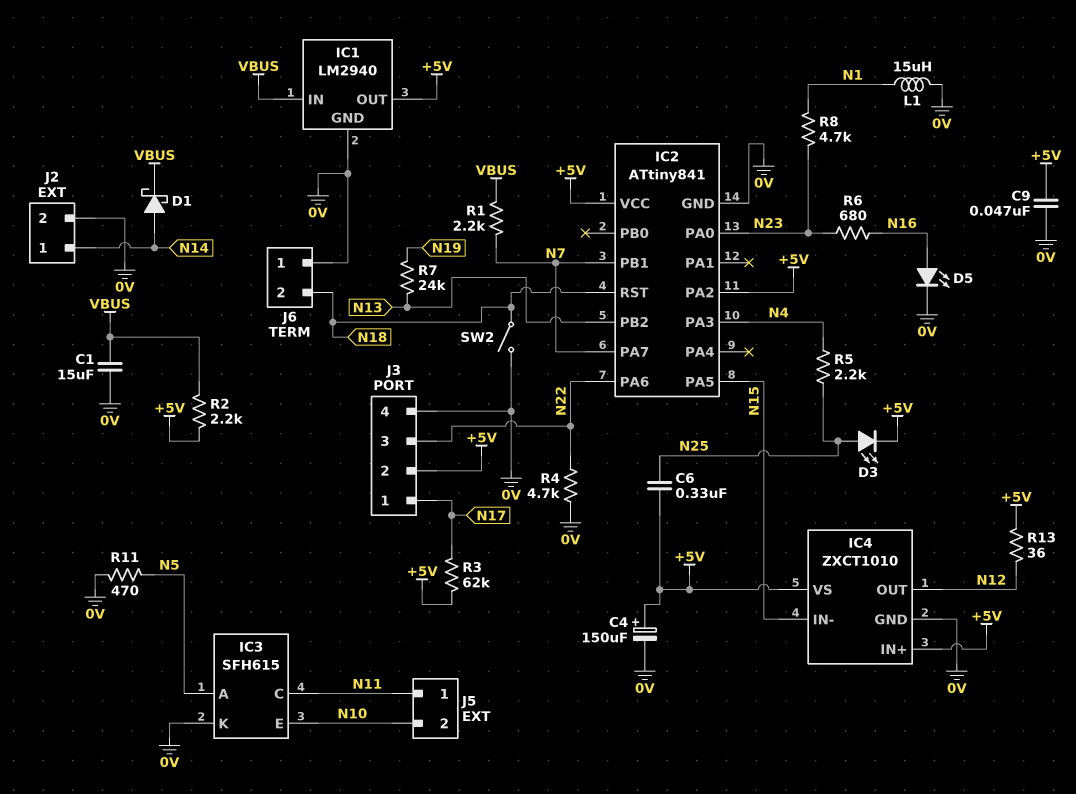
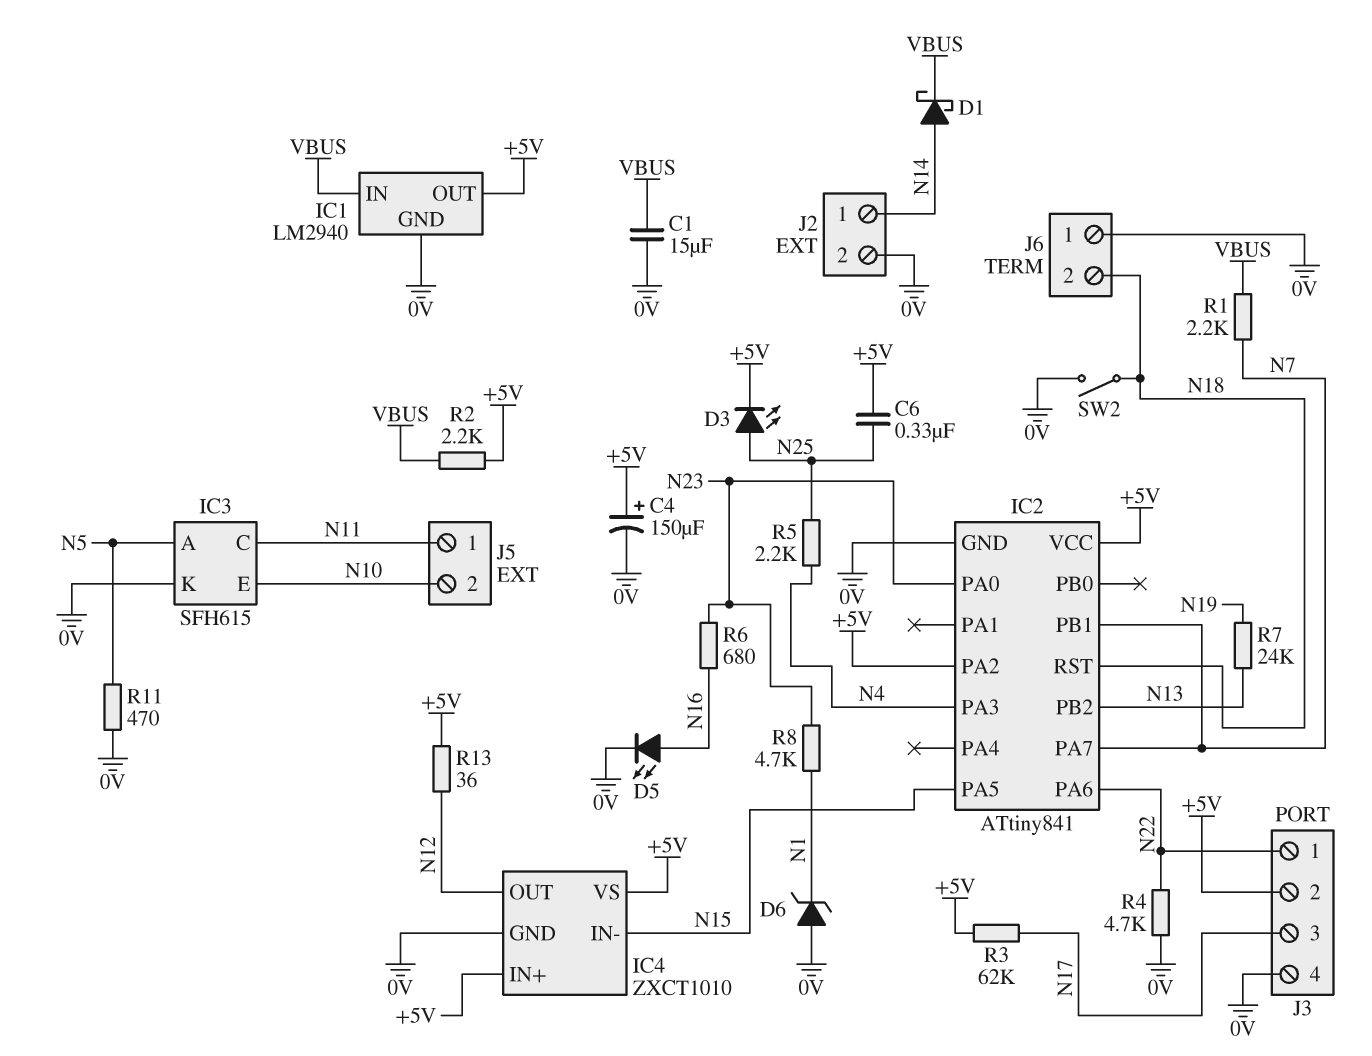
C9: 47nF (+5V, 0V) -> none
D6: none -> zener (A 0V, K N1)
J3 pin 1: N17 -> N22
J3 pin 3: N22 -> N17
L1: 15uH (0V, N1) -> none

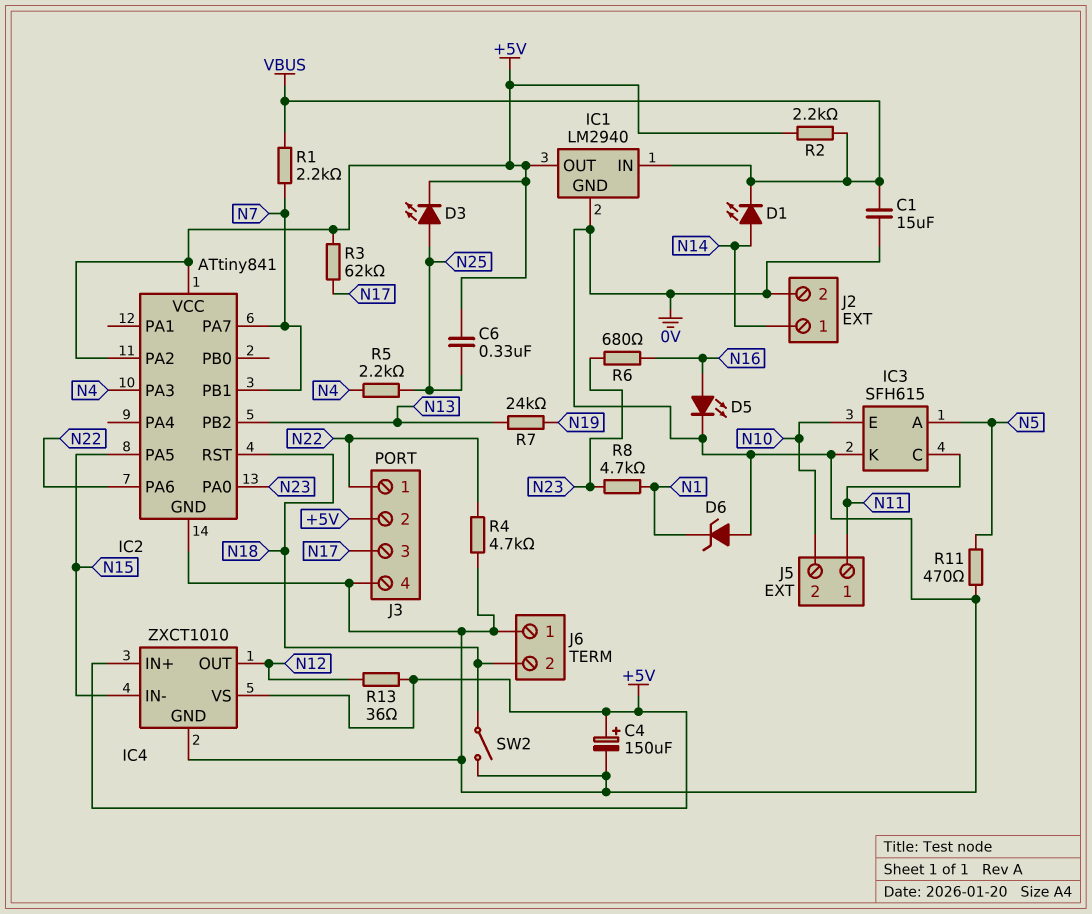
D1: schottky (A N14, K VBUS) -> LED (A N14, K VBUS)

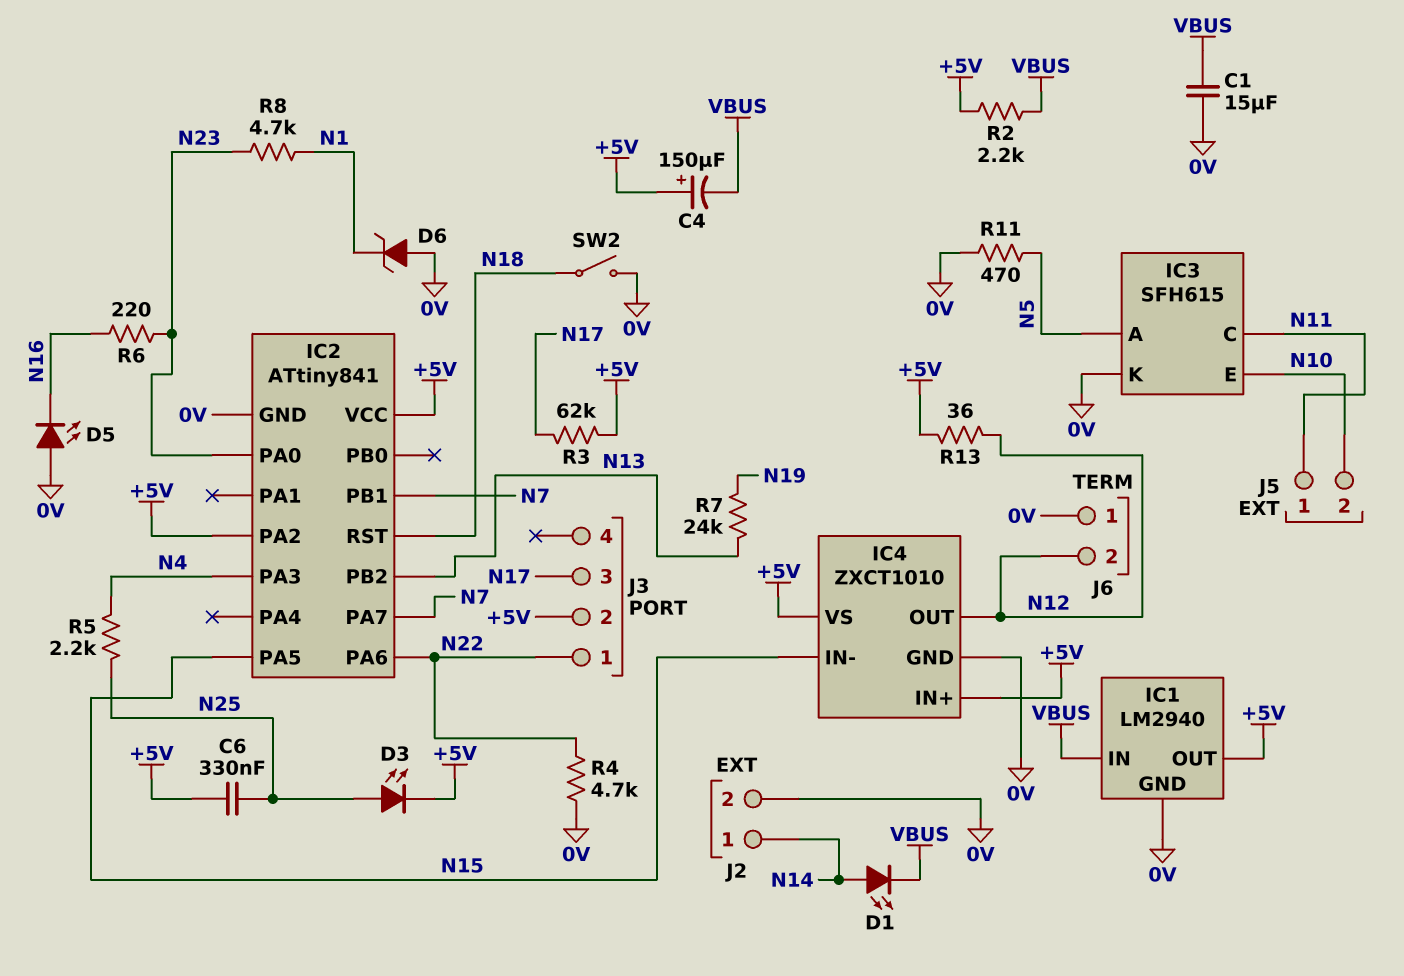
C4: 150uF (plus +5V, minus 0V) -> 150uF (plus +5V, minus VBUS)
D5: LED (A N16, K 0V) -> LED (A 0V, K N16)
J3 pin 4: 0V -> none
J6 pin 2: N18 -> N12
R1: 2.2k (N7, VBUS) -> none
R6: 680 (N16, N23) -> 220 (N16, N23)

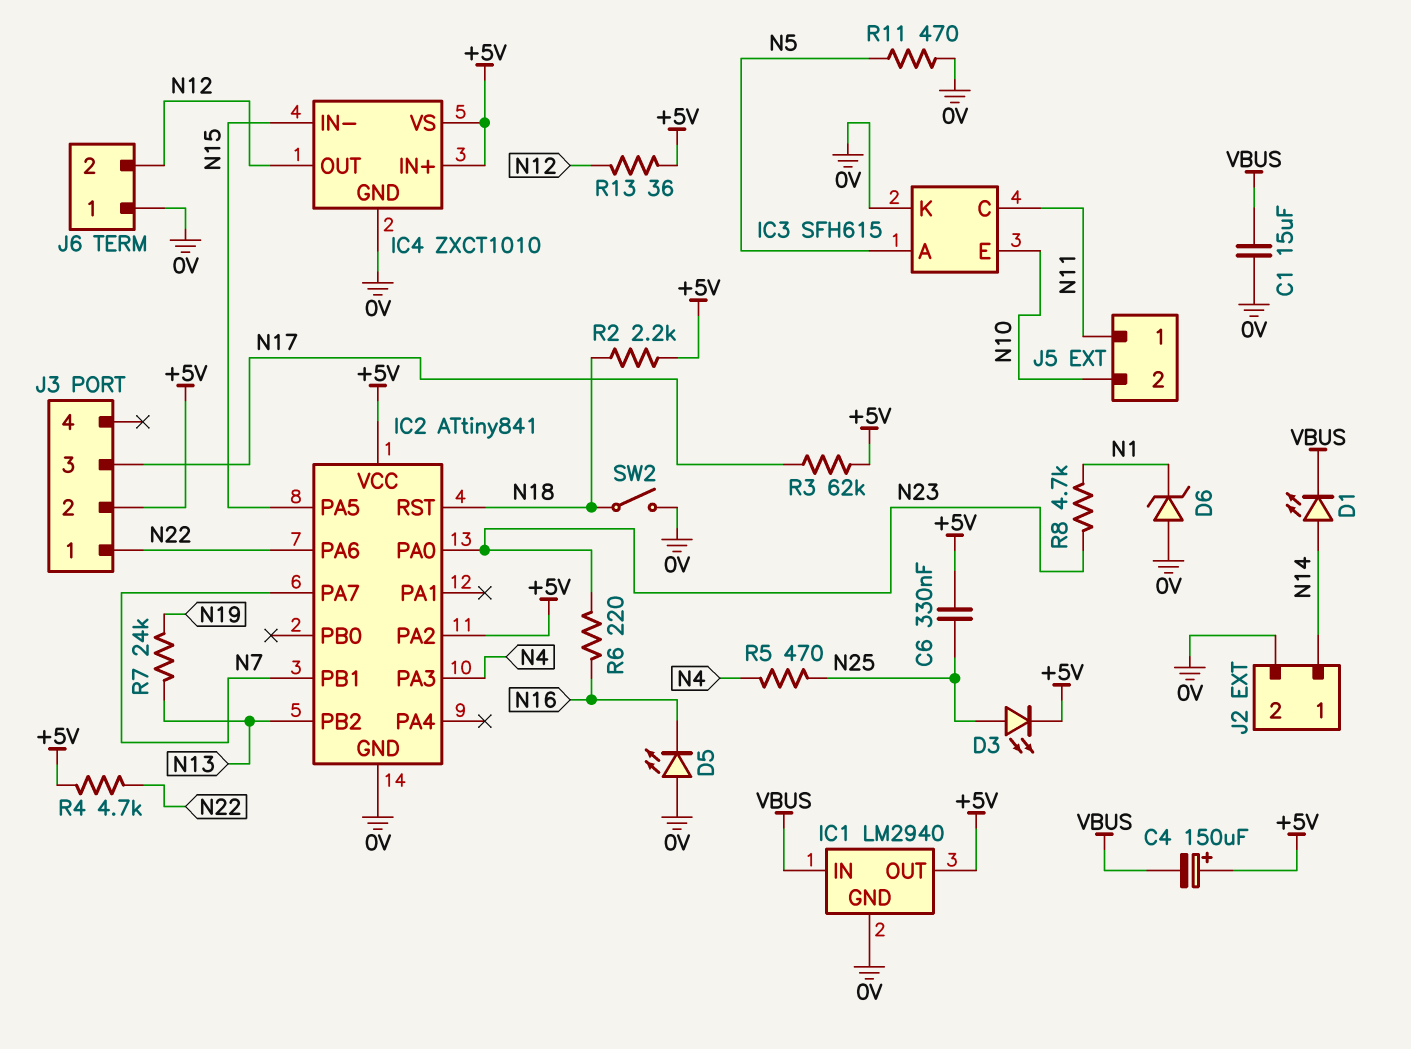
R2: 2.2k (+5V, VBUS) -> 2.2k (+5V, N18)
R4: 4.7k (0V, N22) -> 4.7k (+5V, N22)
R5: 2.2k (N4, N25) -> 470 (N4, N25)

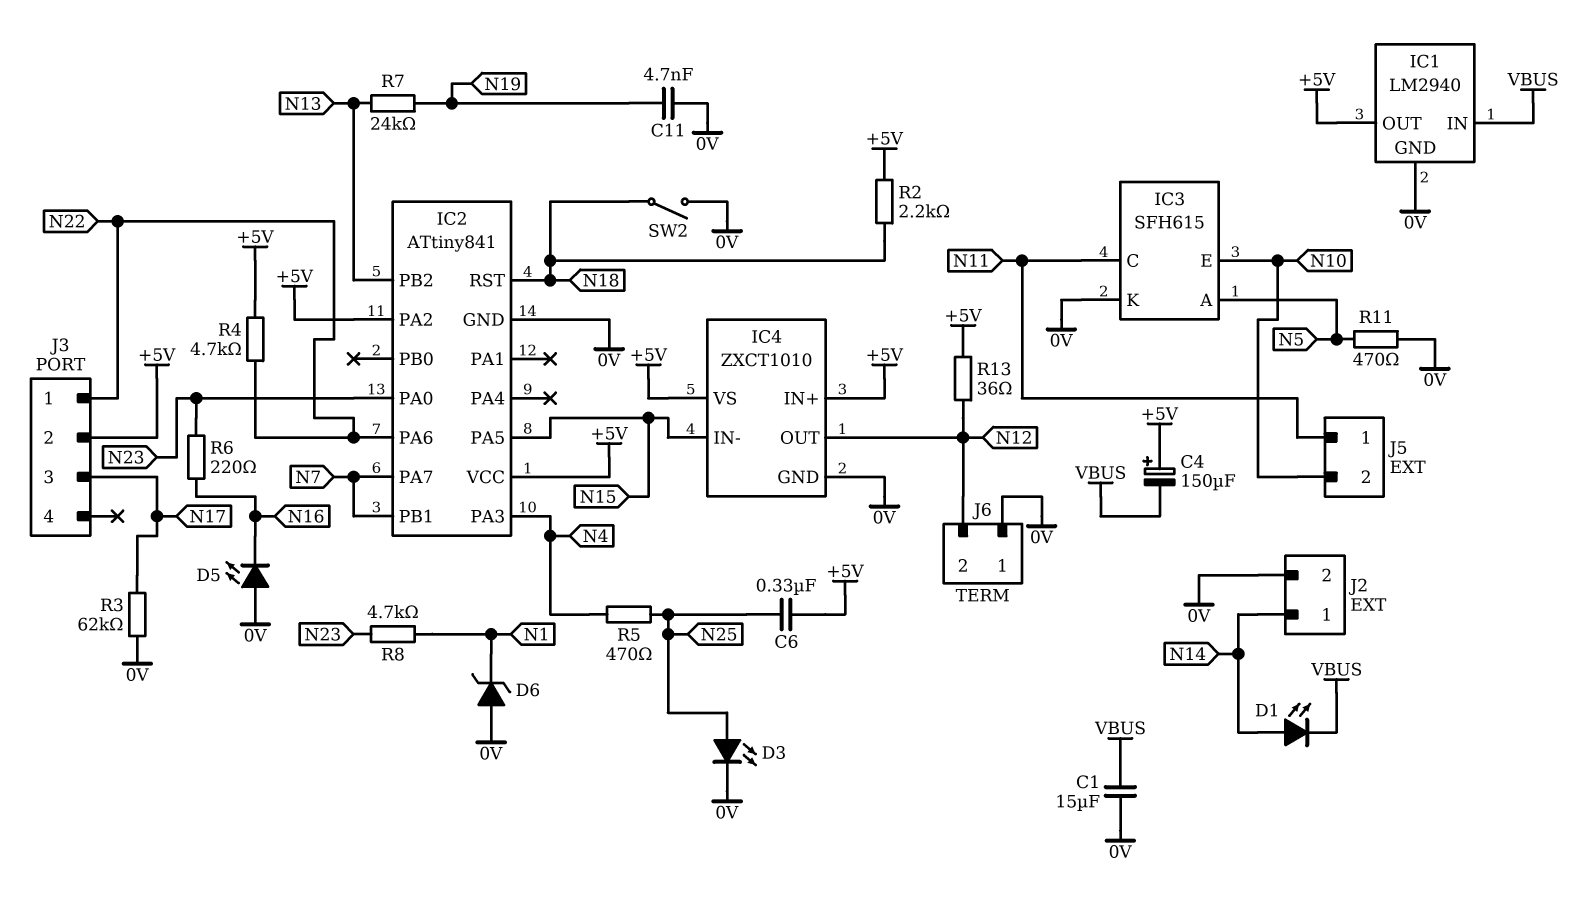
C11: none -> 4.7nF (0V, N19)
D3: LED (A N25, K +5V) -> LED (A N25, K 0V)
R3: 62k (+5V, N17) -> 62k (0V, N17)

